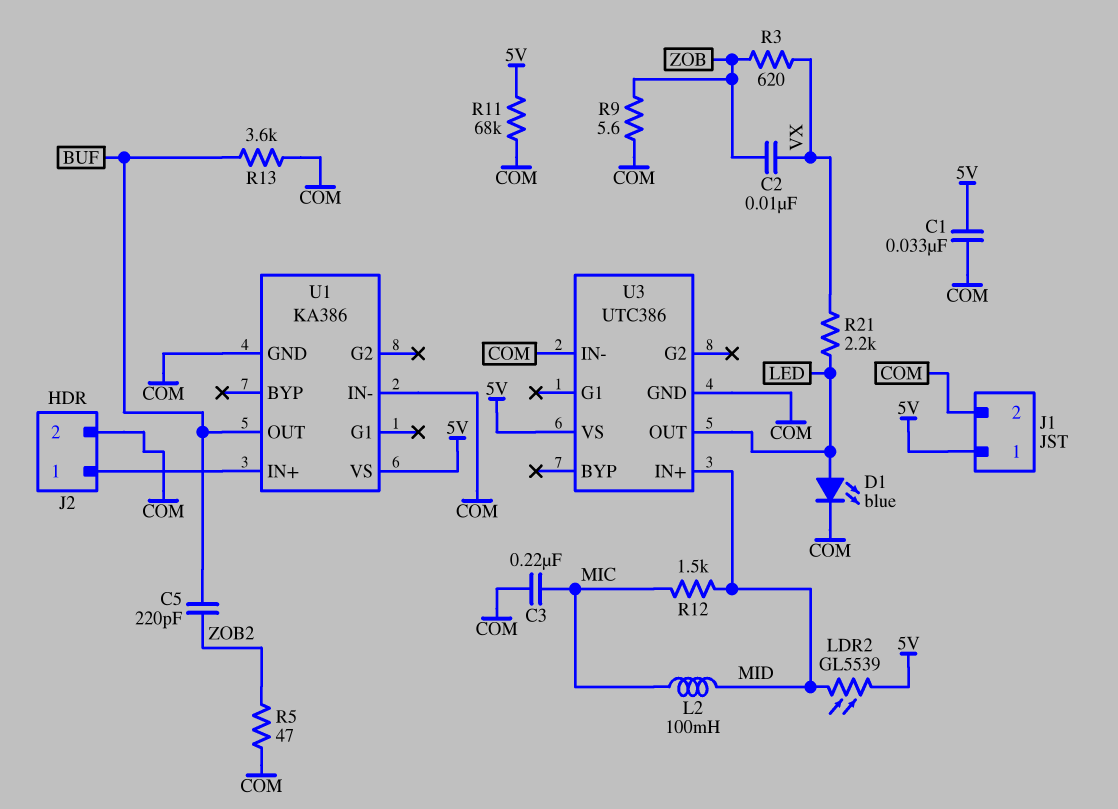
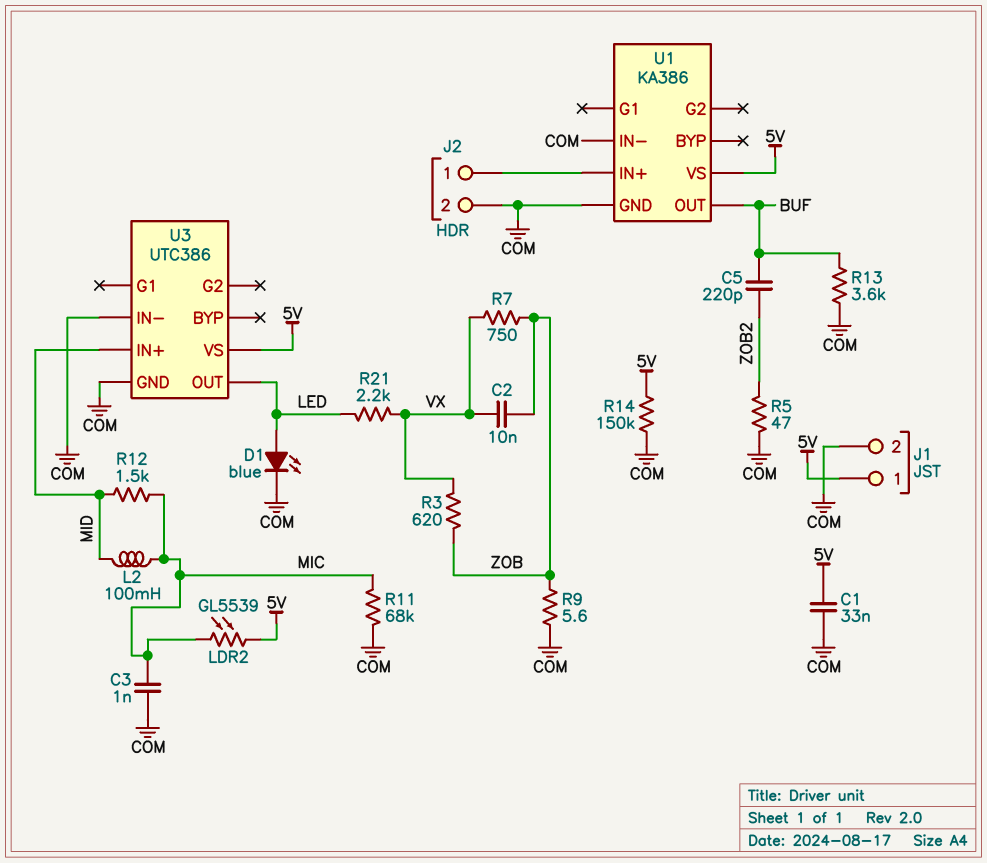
C3: 220nF (COM, MIC) -> 1nF (COM, MIC)
LDR2: GL5539 (5V, MID) -> GL5539 (5V, MIC)
R7: none -> 750 (VX, ZOB)
R11: 68k (5V, COM) -> 68k (COM, MIC)
R14: none -> 150k (5V, COM)

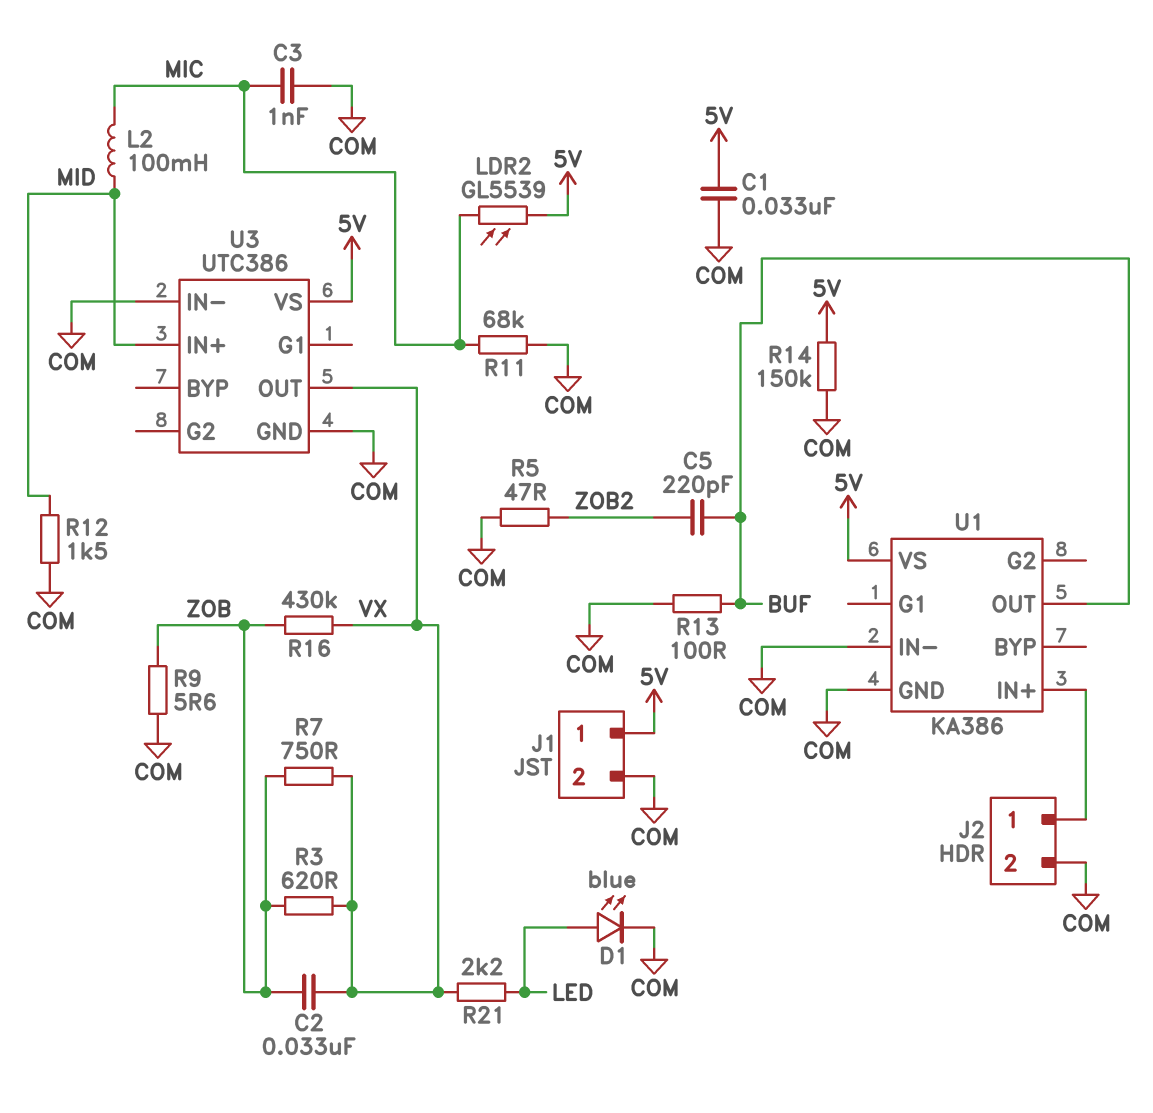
C2: 10nF (VX, ZOB) -> 33nF (VX, ZOB)
R12: 1.5k (MIC, MID) -> 1.5k (COM, MID)
R13: 3.6k (BUF, COM) -> 100 (BUF, COM)
R16: none -> 430k (VX, ZOB)
U3 pin OUT: LED -> VX

